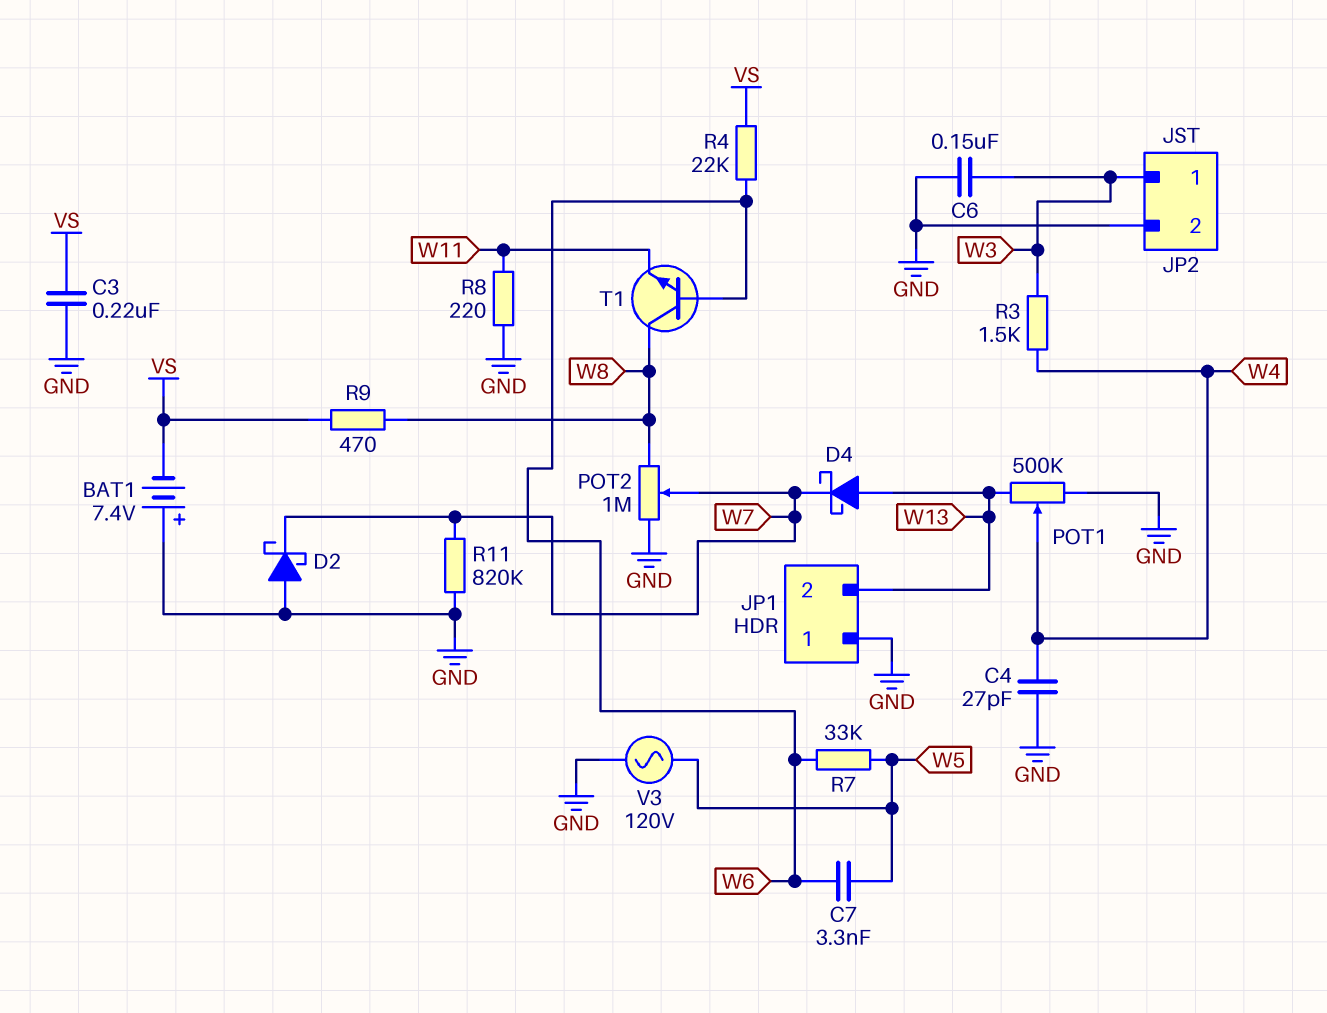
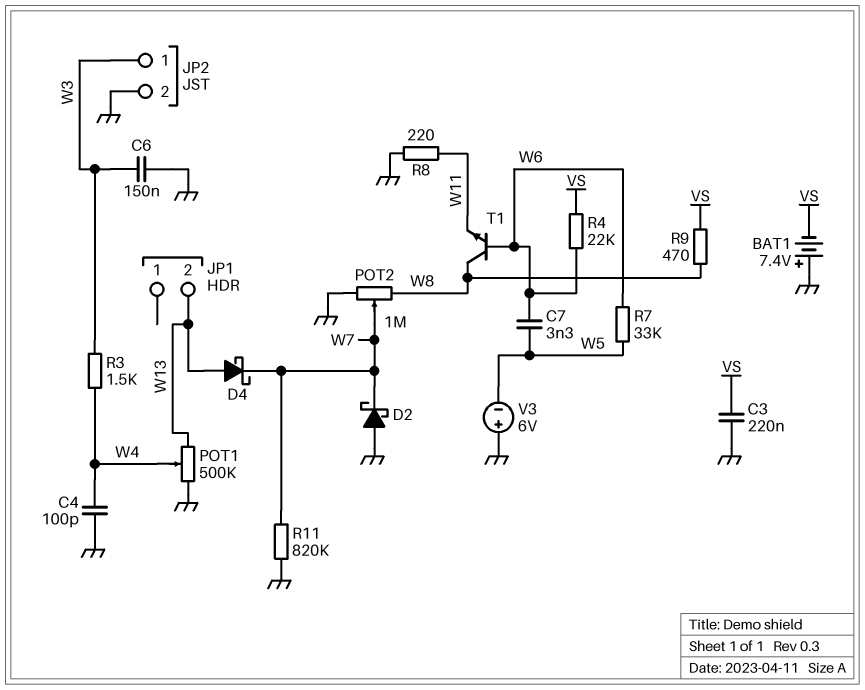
C4: 27pF (GND, W4) -> 100pF (GND, W4)
JP1 pin 1: GND -> none
V3: AC 120V (GND, W5) -> 6V (plus GND, minus W5)

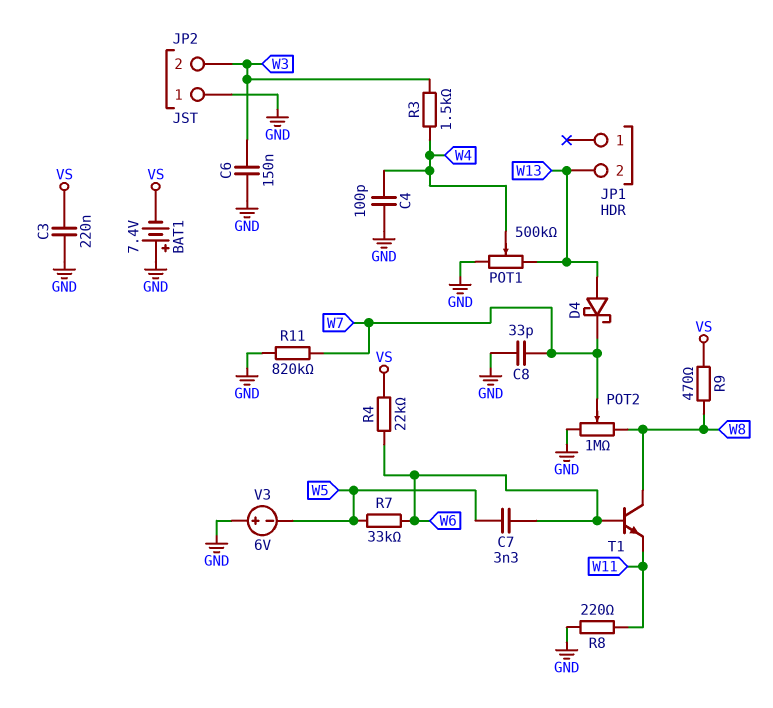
C8: none -> 33pF (GND, W7)
D2: schottky (A GND, K W7) -> none
JP2 pin 1: W3 -> GND
JP2 pin 2: GND -> W3

